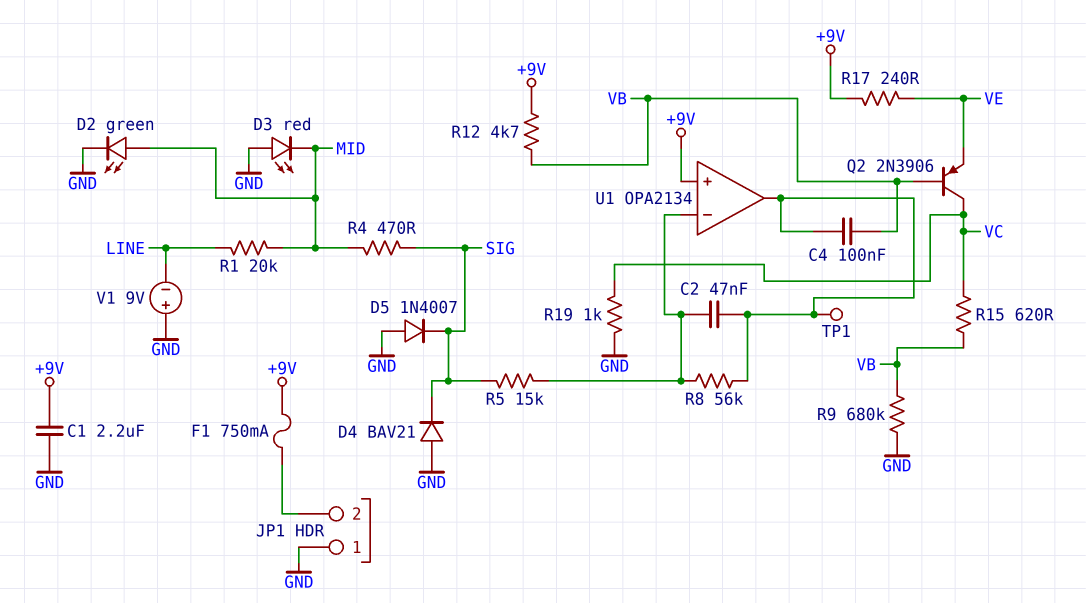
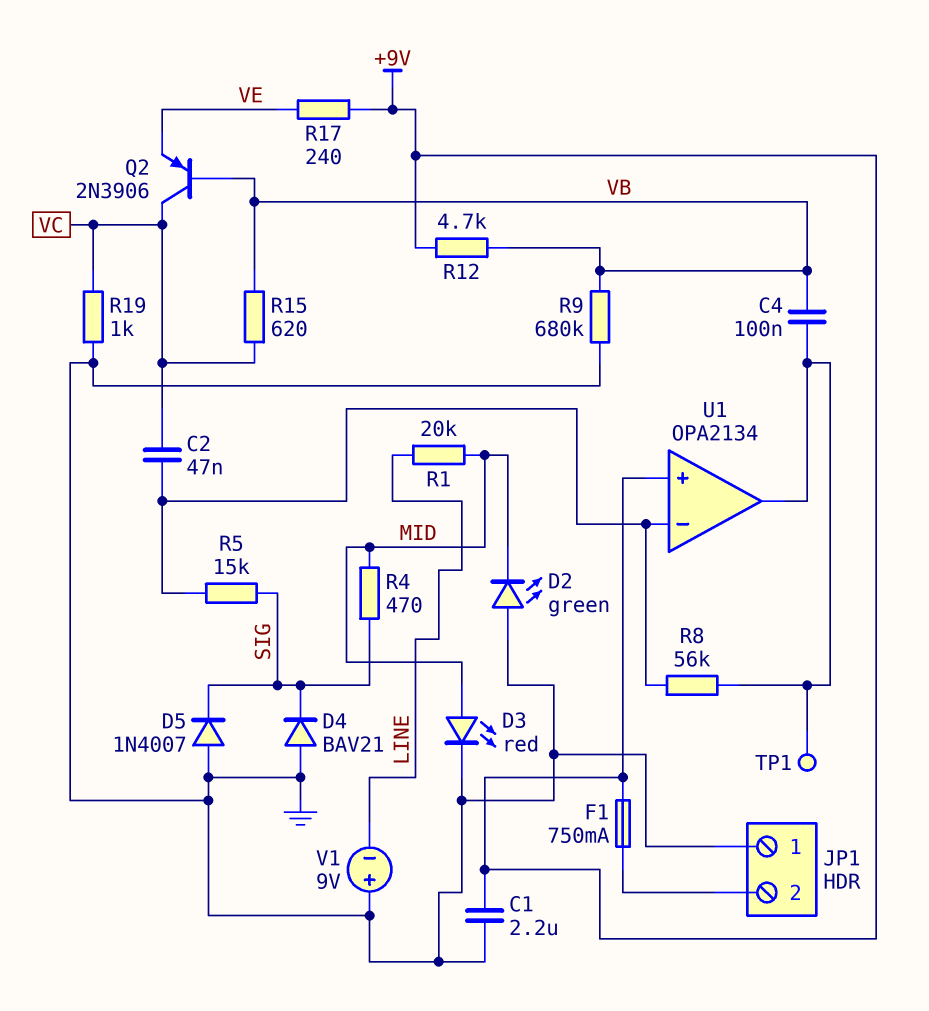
C2: 47nF (U1/in-, U1/out) -> 47nF (U1/in-, VC)
D2: LED green (A MID, K GND) -> LED green (A GND, K MID)
D3: LED red (A GND, K MID) -> LED red (A MID, K GND)

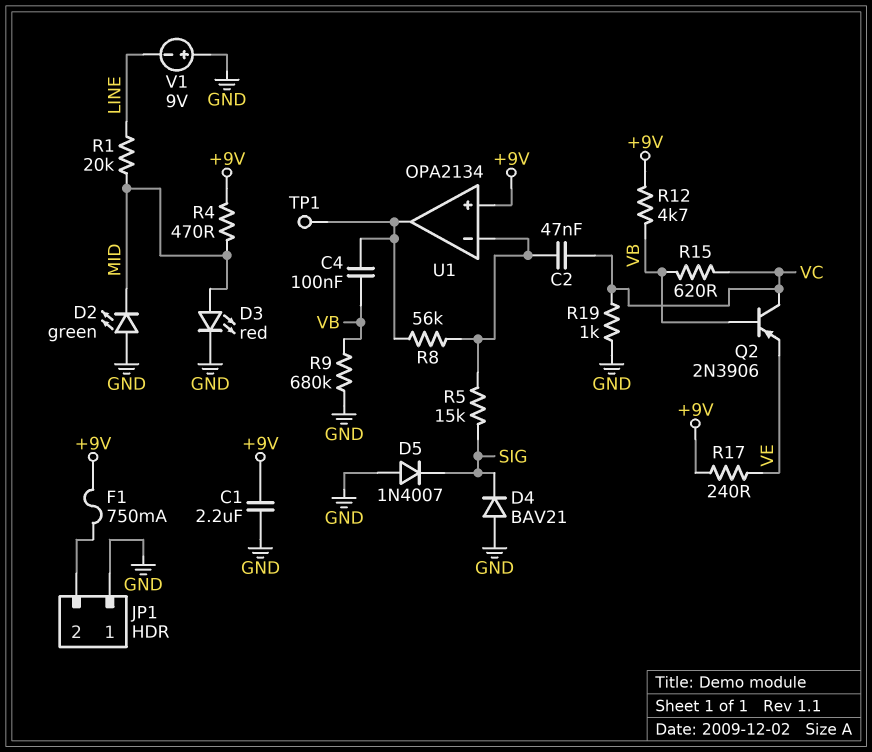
R4: 470 (MID, SIG) -> 470 (+9V, MID)

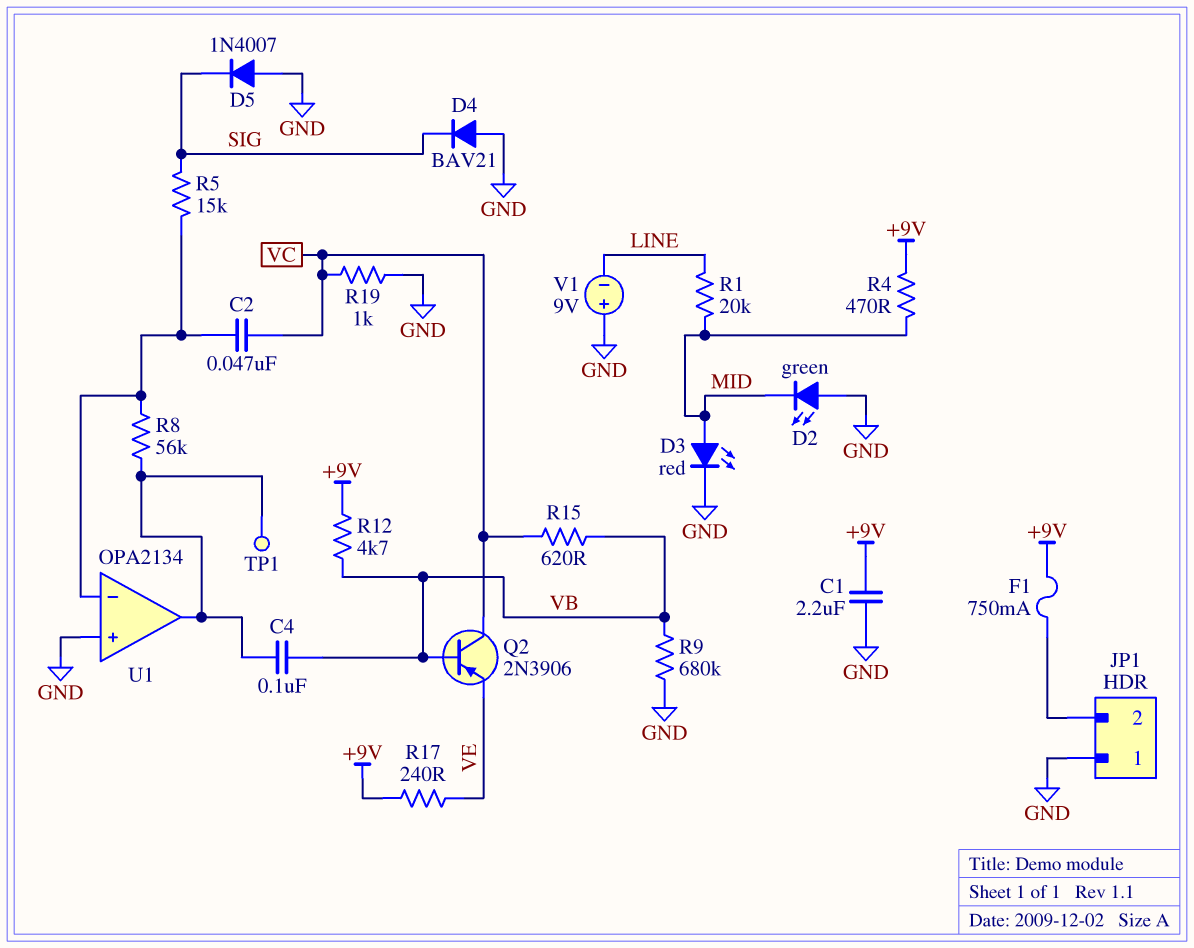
U1 pin in+: +9V -> GND

